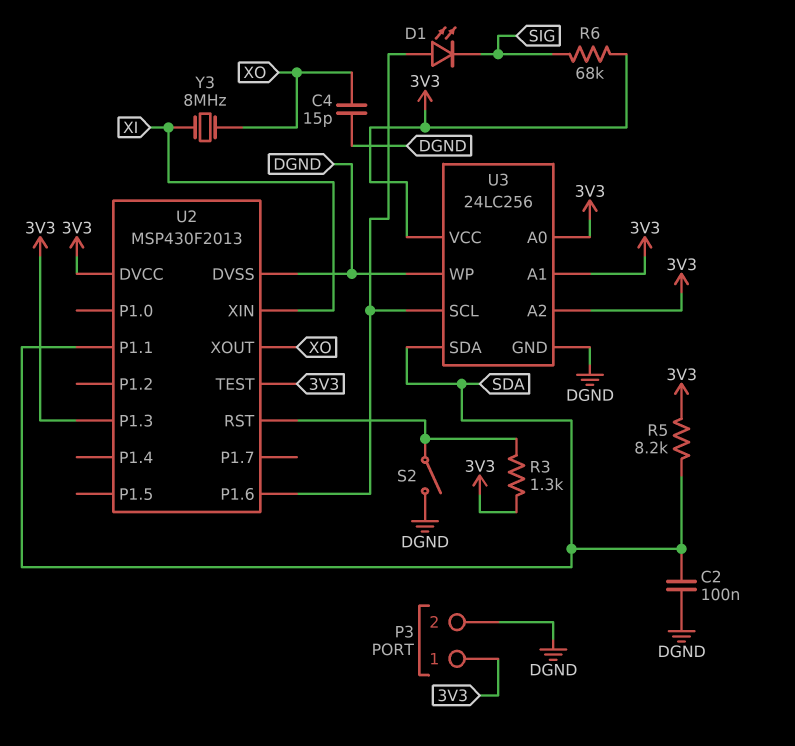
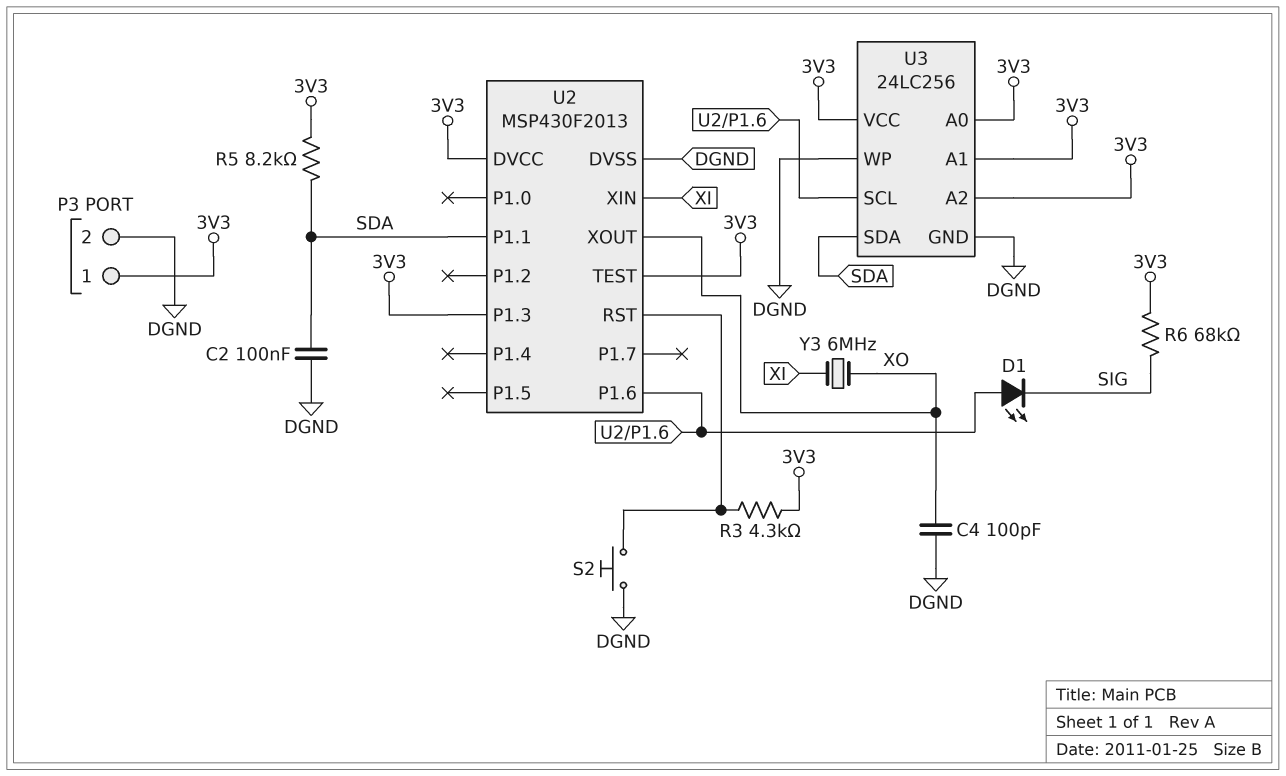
C4: 15pF (DGND, XO) -> 100pF (DGND, XO)
R3: 1.3k (3V3, U2/RST) -> 4.3k (3V3, U2/RST)
S2: switch (DGND, U2/RST) -> button (DGND, U2/RST)
Y3: 8MHz (XI, XO) -> 6MHz (XI, XO)

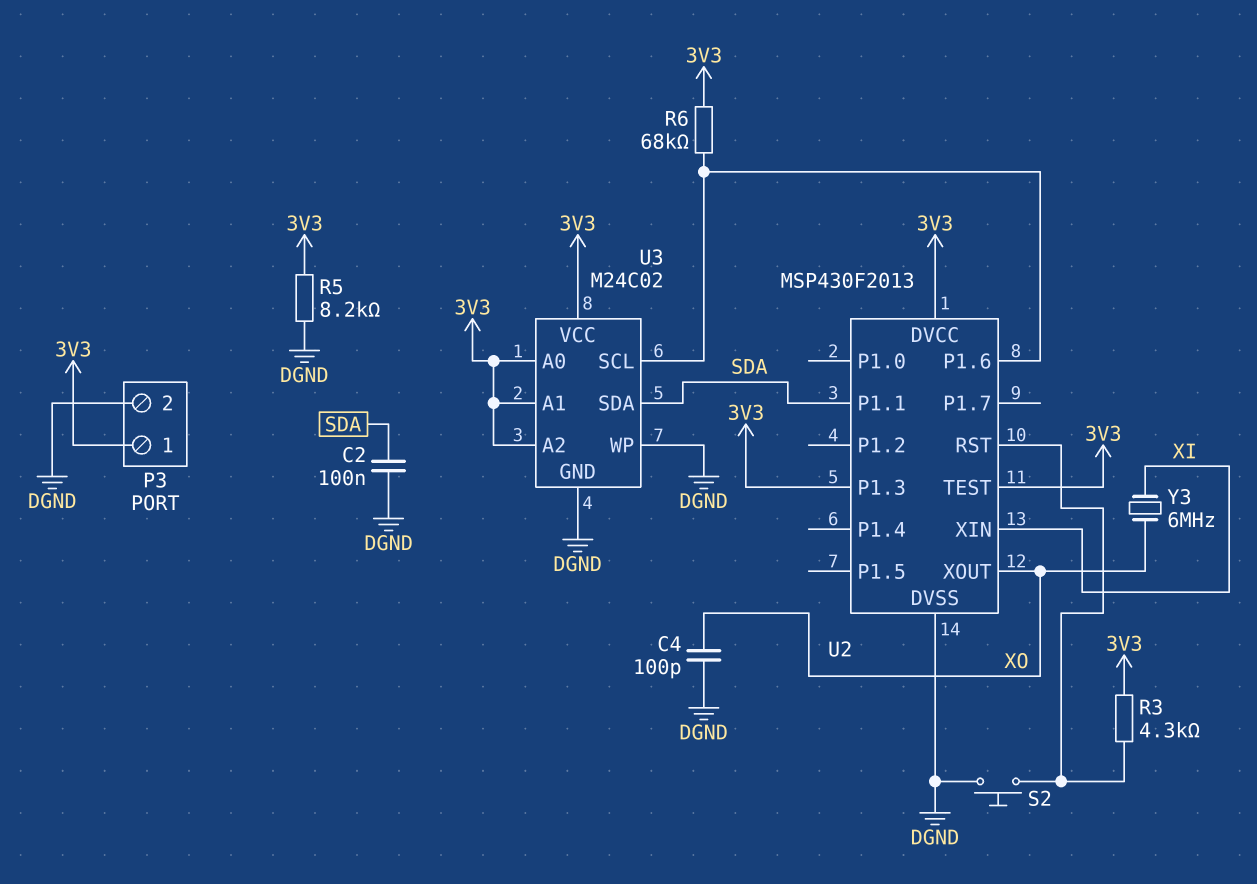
D1: LED (A U2/P1.6, K SIG) -> none
R5: 8.2k (3V3, SDA) -> 8.2k (3V3, DGND)
R6: 68k (3V3, SIG) -> 68k (3V3, U2/P1.6)
U3: 24LC256 -> M24C02

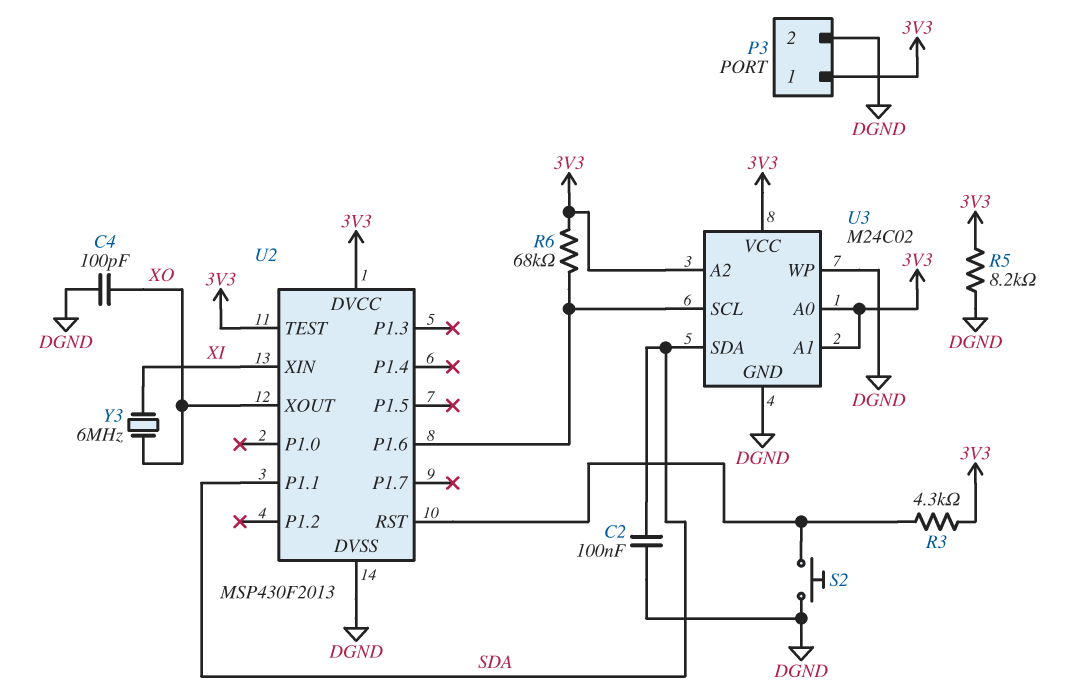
U2 pin P1.3: 3V3 -> none

